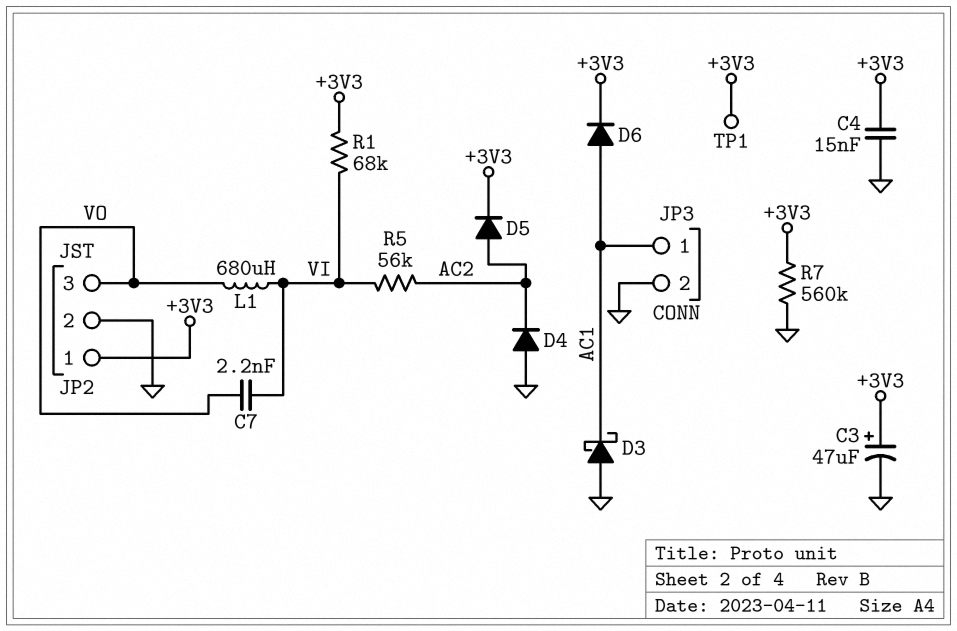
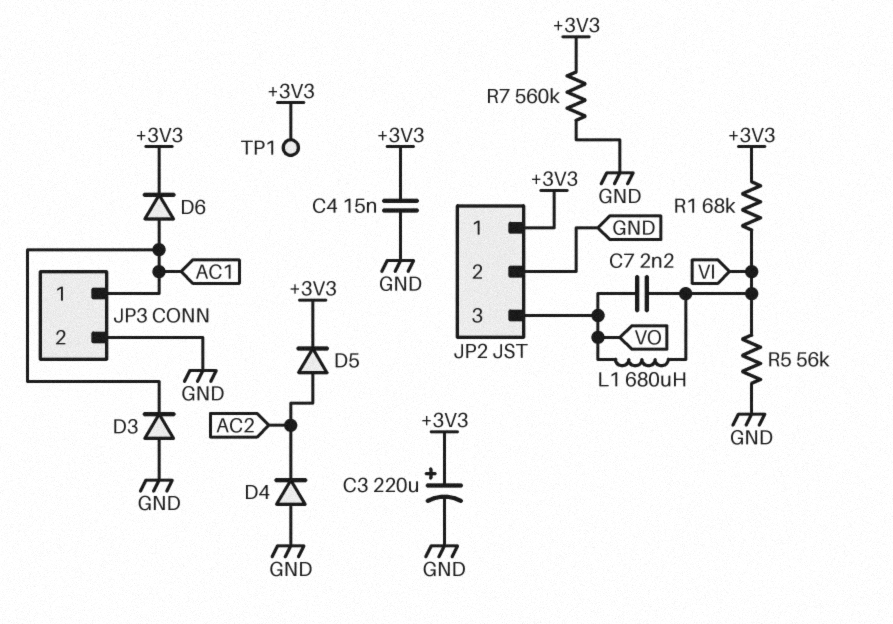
C3: 47uF (plus +3V3, minus GND) -> 220uF (plus +3V3, minus GND)
D3: schottky (A GND, K AC1) -> diode (A GND, K AC1)
R5: 56k (AC2, VI) -> 56k (GND, VI)

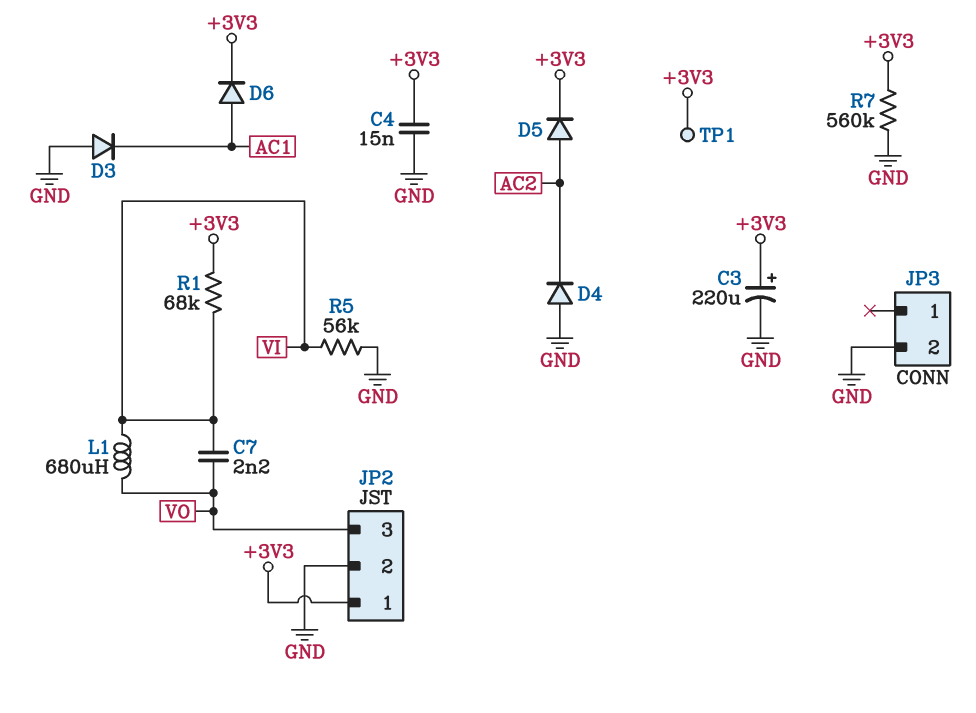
JP3 pin 1: AC1 -> none

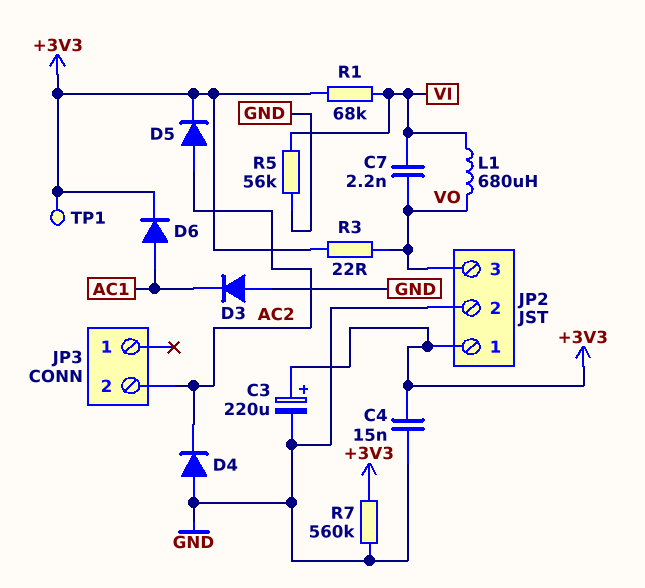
JP3 pin 2: GND -> AC2
R3: none -> 22 (+3V3, VO)

